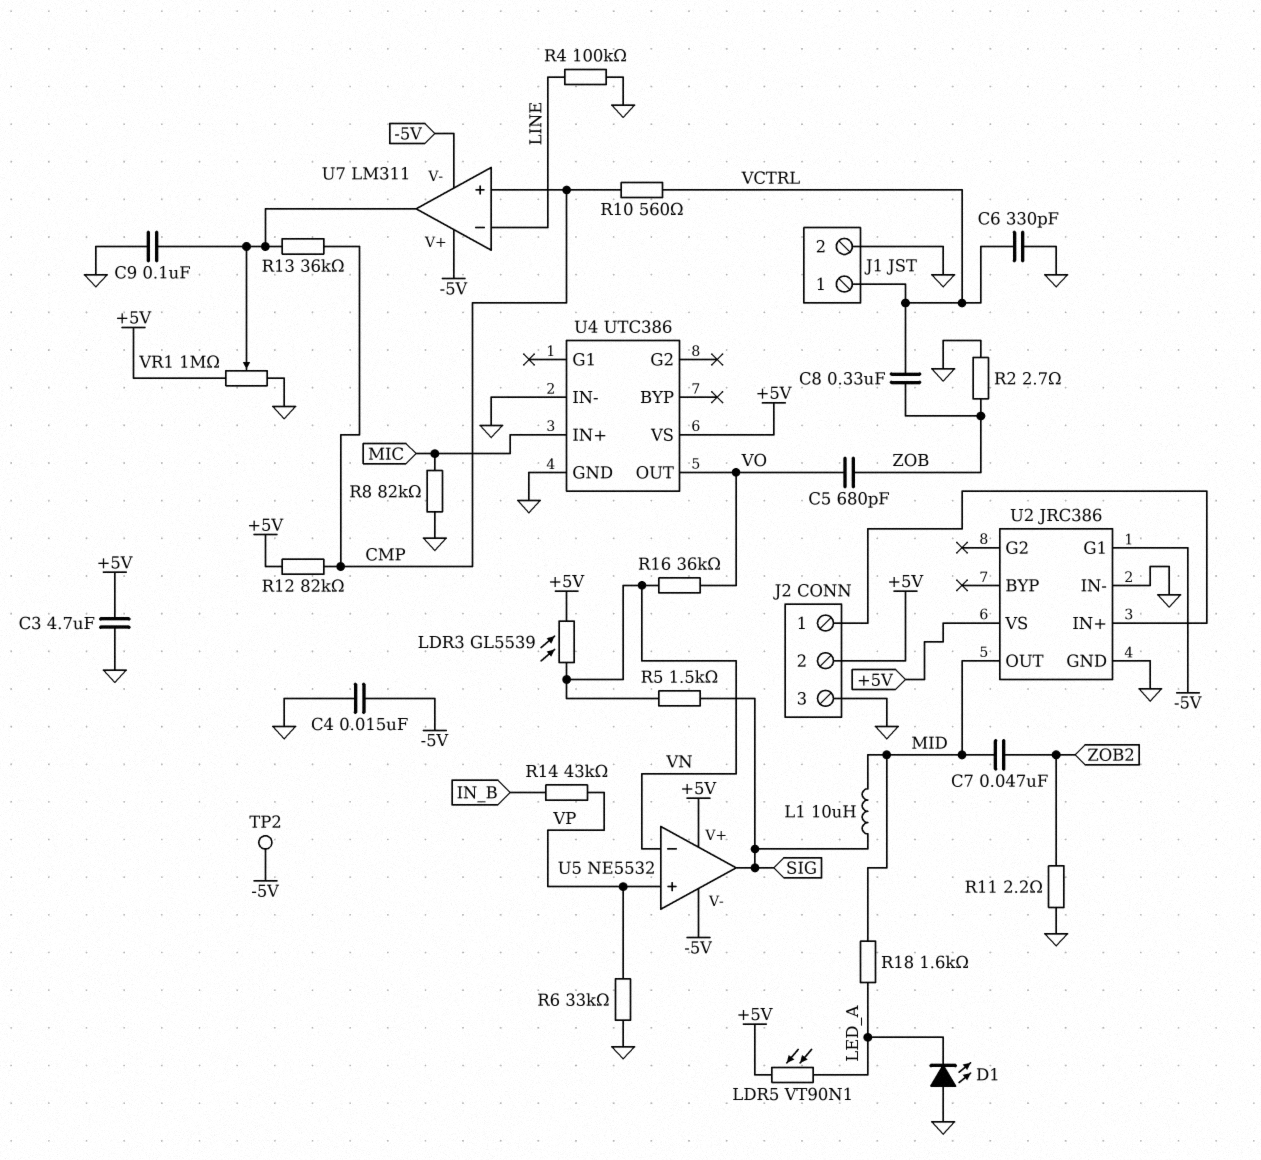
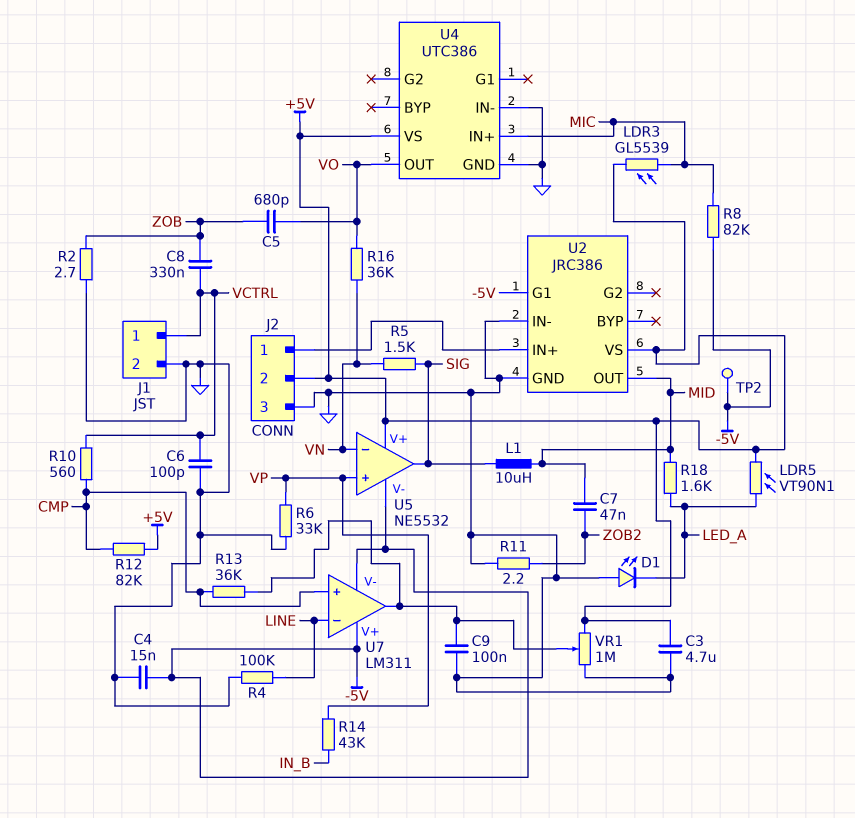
C6: 330pF (GND, VCTRL) -> 100pF (GND, VCTRL)
LDR3: GL5539 (+5V, VN) -> GL5539 (+5V, MIC)
R8: 82k (GND, MIC) -> 82k (-5V, MIC)

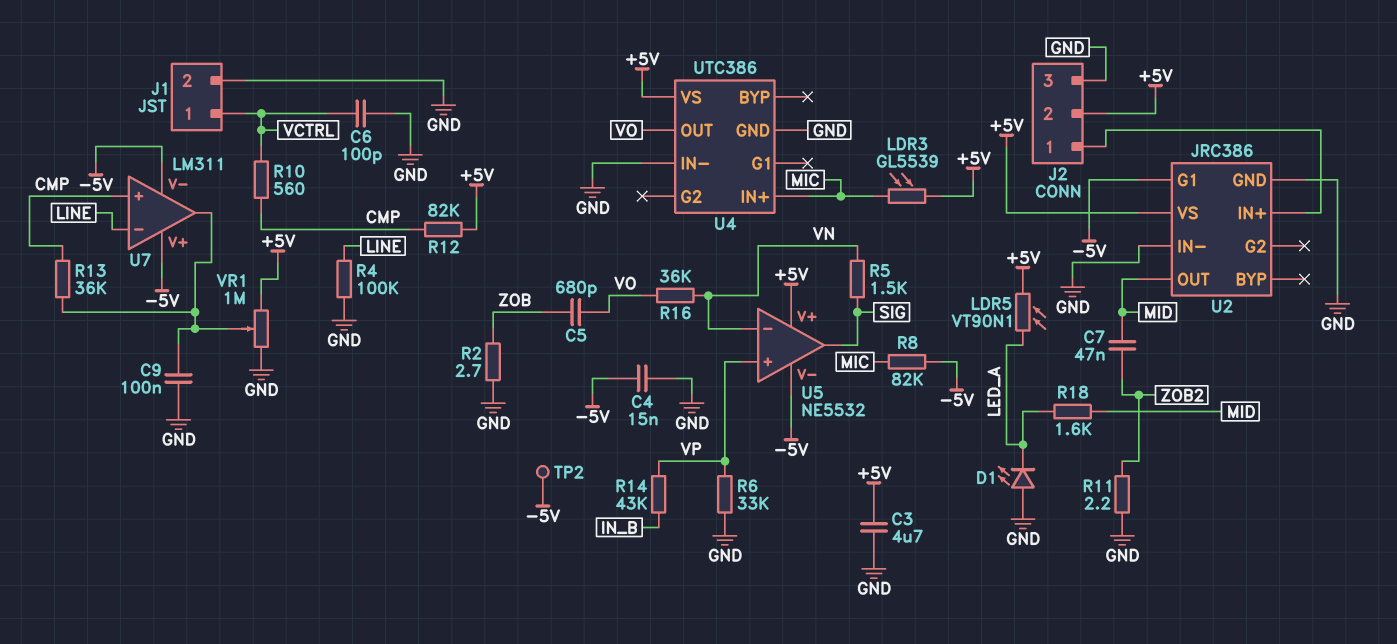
C8: 330nF (VCTRL, ZOB) -> none
L1: 10uH (MID, SIG) -> none

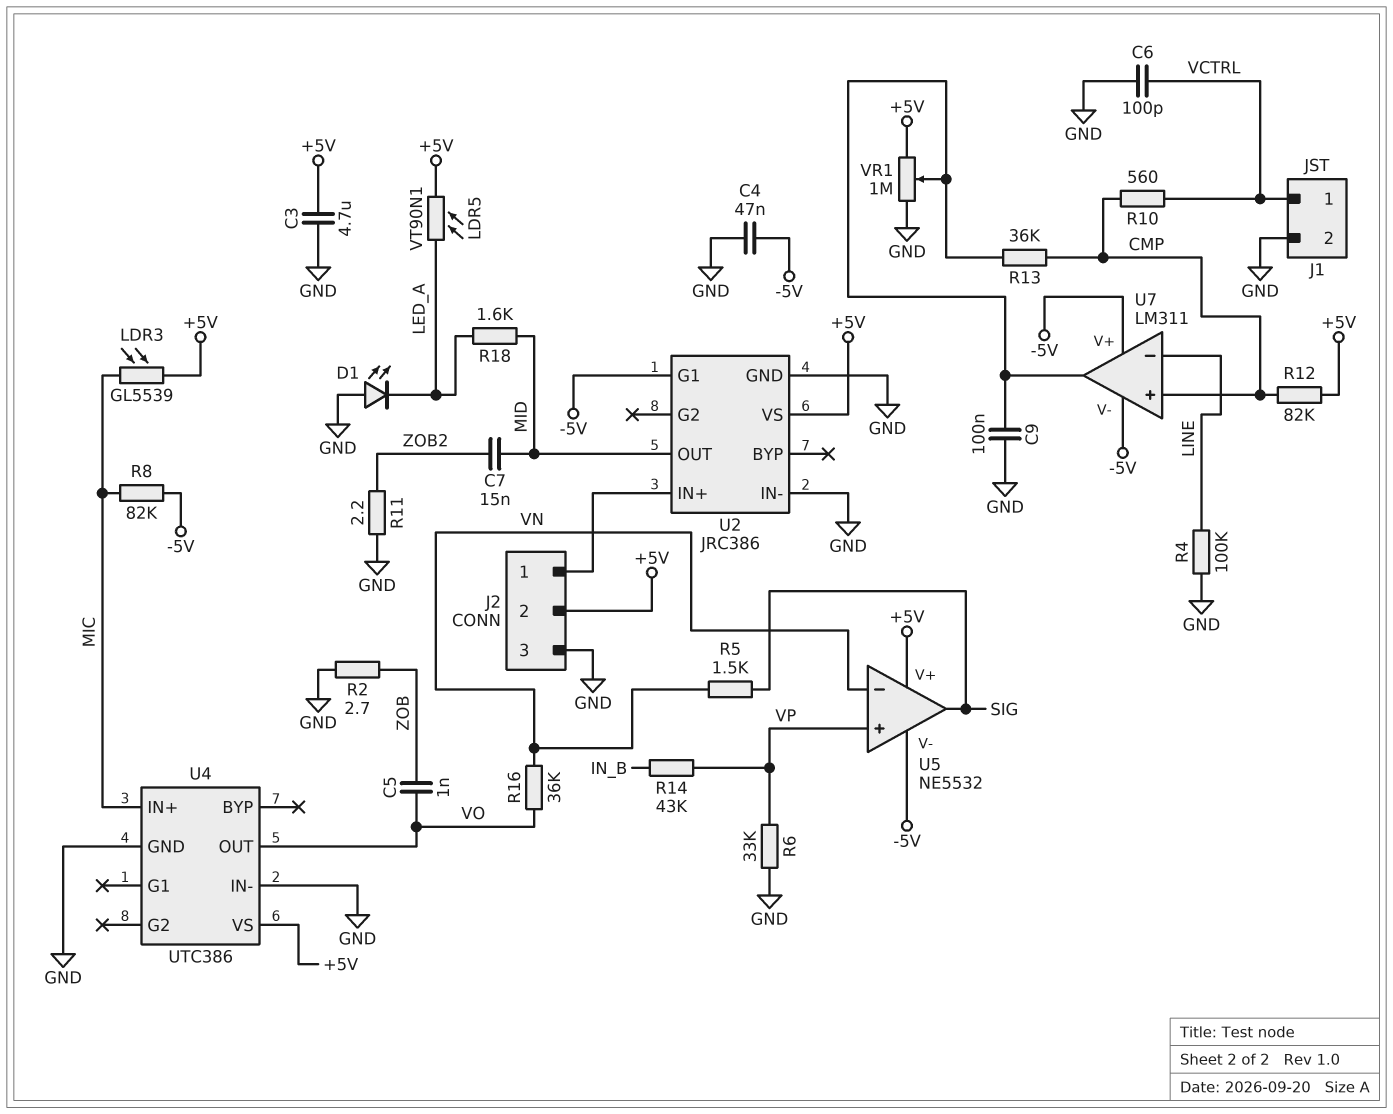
C4: 15nF (-5V, GND) -> 47nF (-5V, GND)
C5: 680pF (VO, ZOB) -> 1nF (VO, ZOB)
C7: 47nF (MID, ZOB2) -> 15nF (MID, ZOB2)
TP2: test point (-5V) -> none

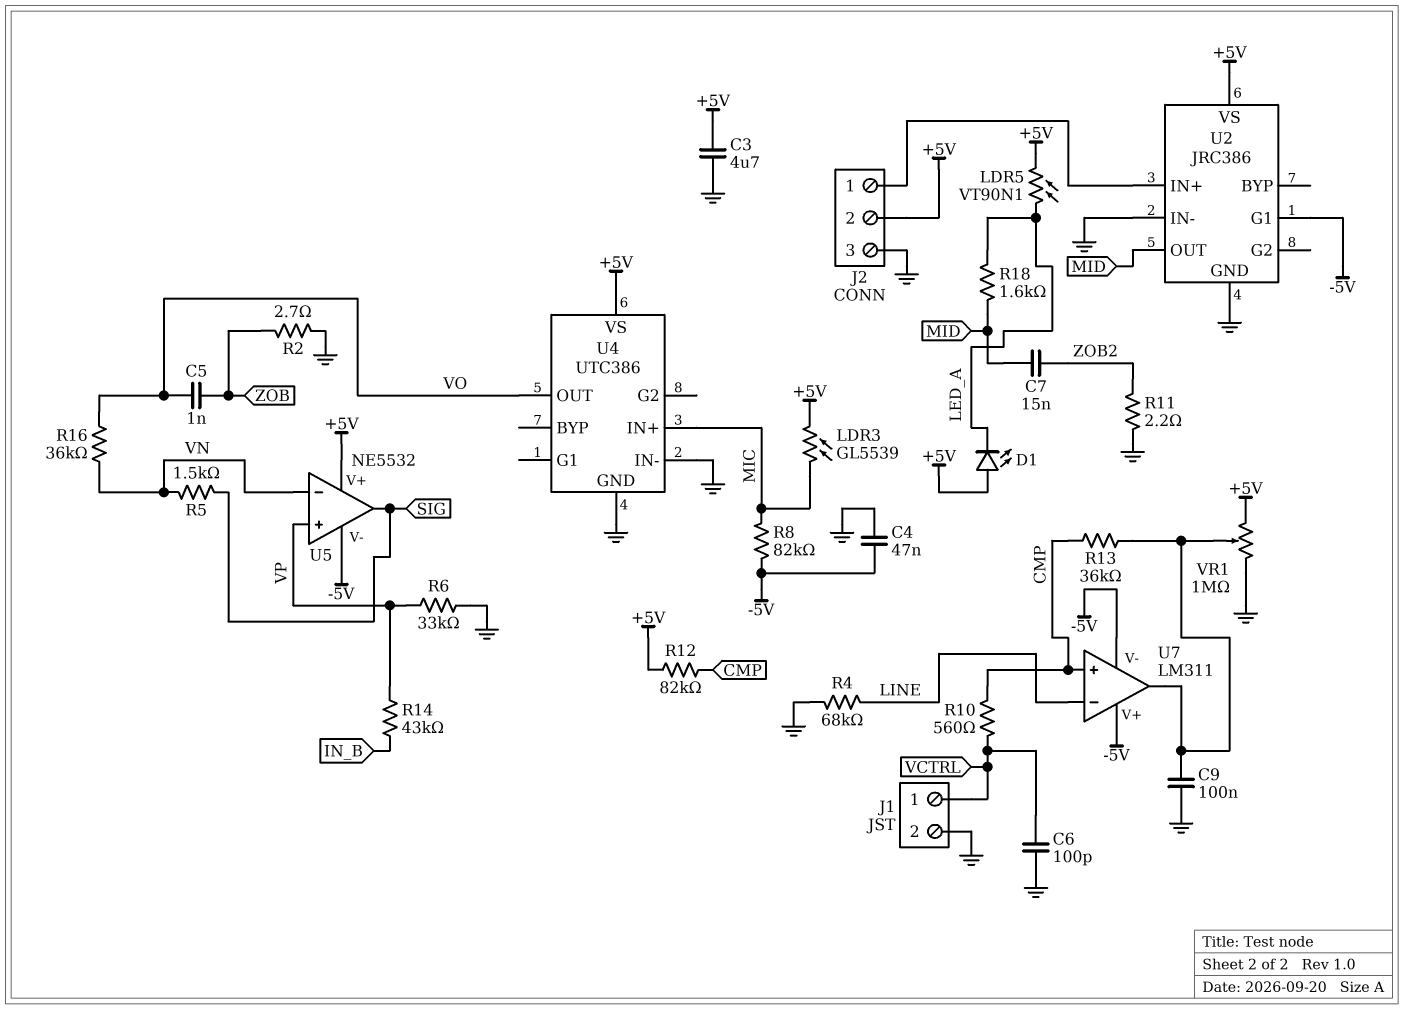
D1: LED (A GND, K LED_A) -> LED (A +5V, K LED_A)
R4: 100k (GND, LINE) -> 68k (GND, LINE)

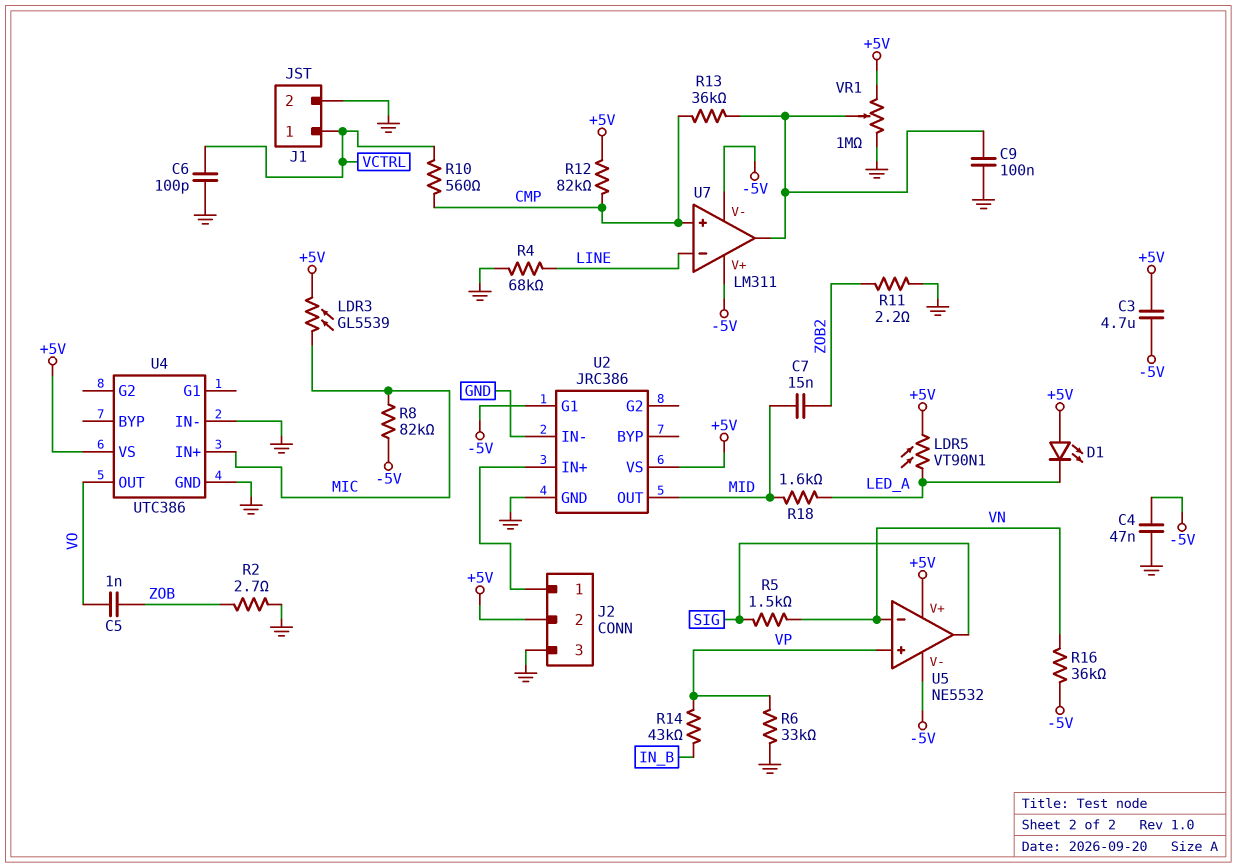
C3: 4.7uF (+5V, GND) -> 4.7uF (+5V, -5V)
R16: 36k (VN, VO) -> 36k (-5V, VN)

